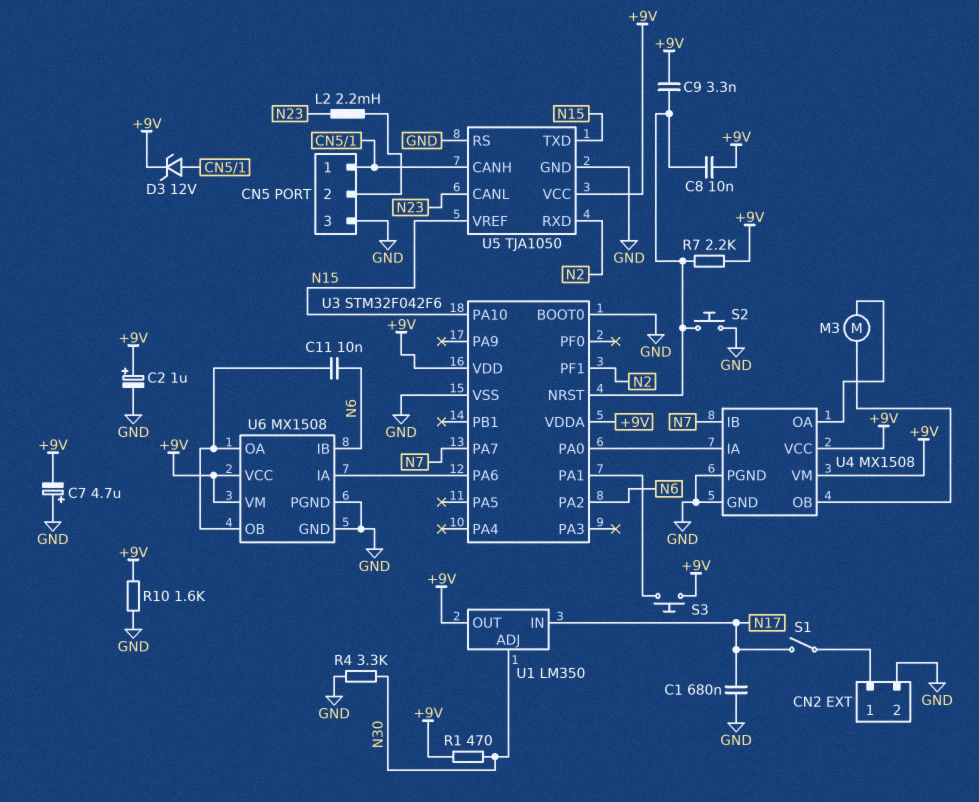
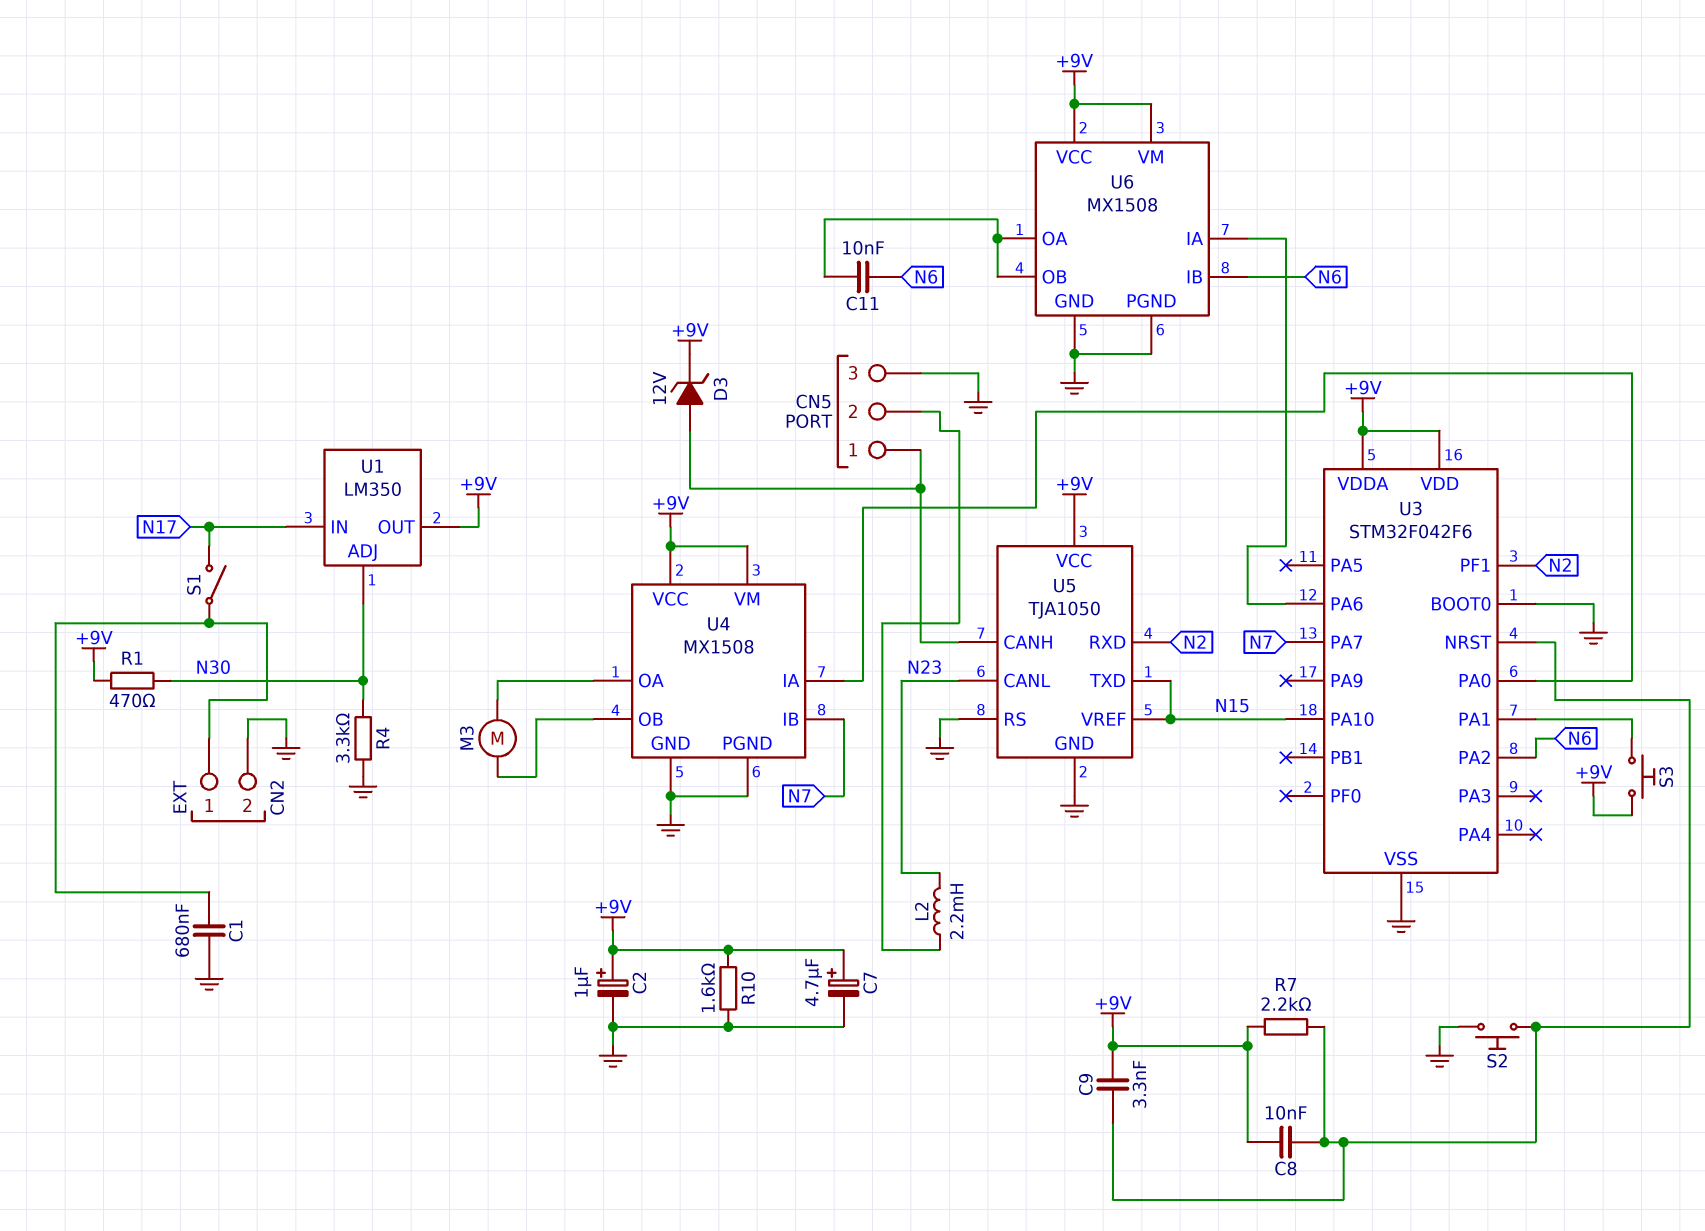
C1: 680nF (GND, N17) -> 680nF (CN2/1, GND)
C7: 4.7uF (plus GND, minus +9V) -> 4.7uF (plus +9V, minus GND)

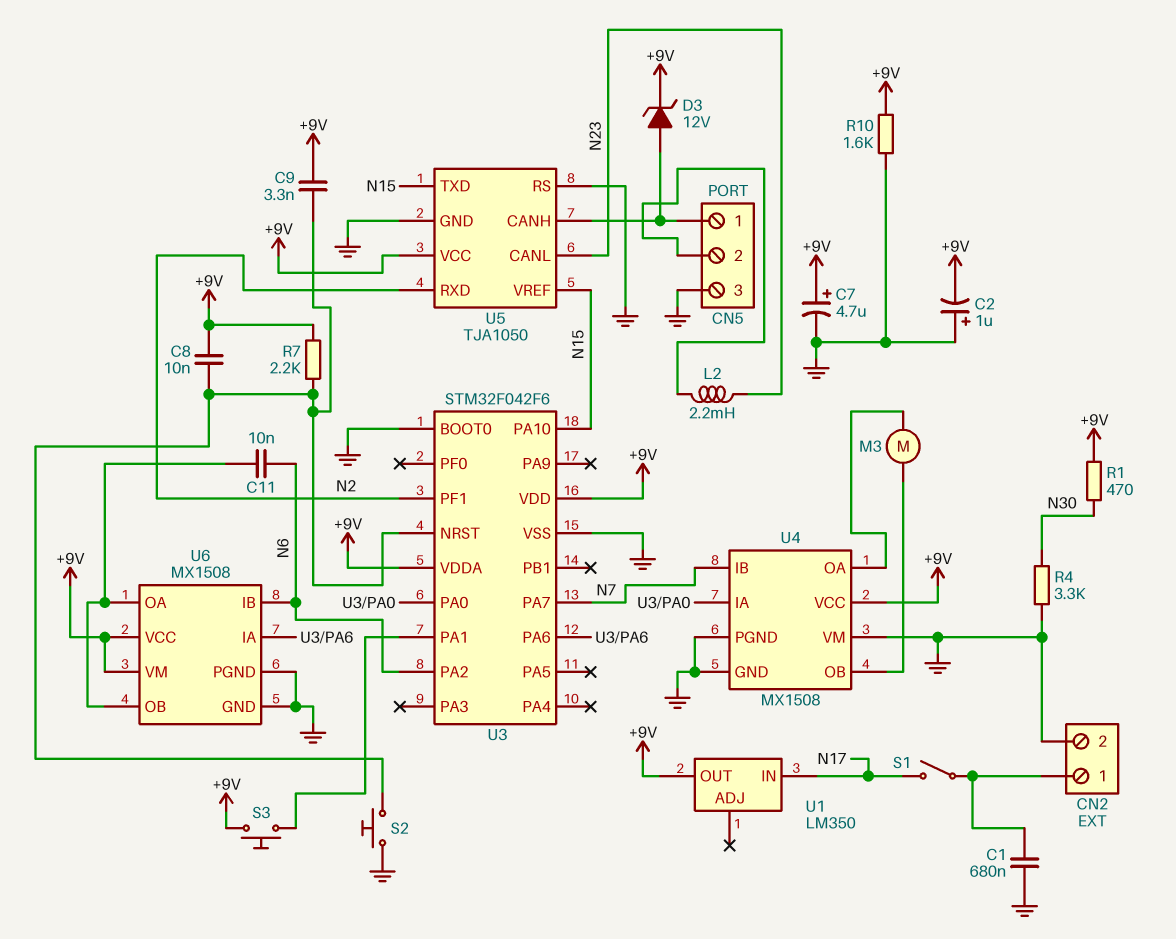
C2: 1uF (plus +9V, minus GND) -> 1uF (plus GND, minus +9V)
U1 pin ADJ: N30 -> none
U4 pin VM: +9V -> GND

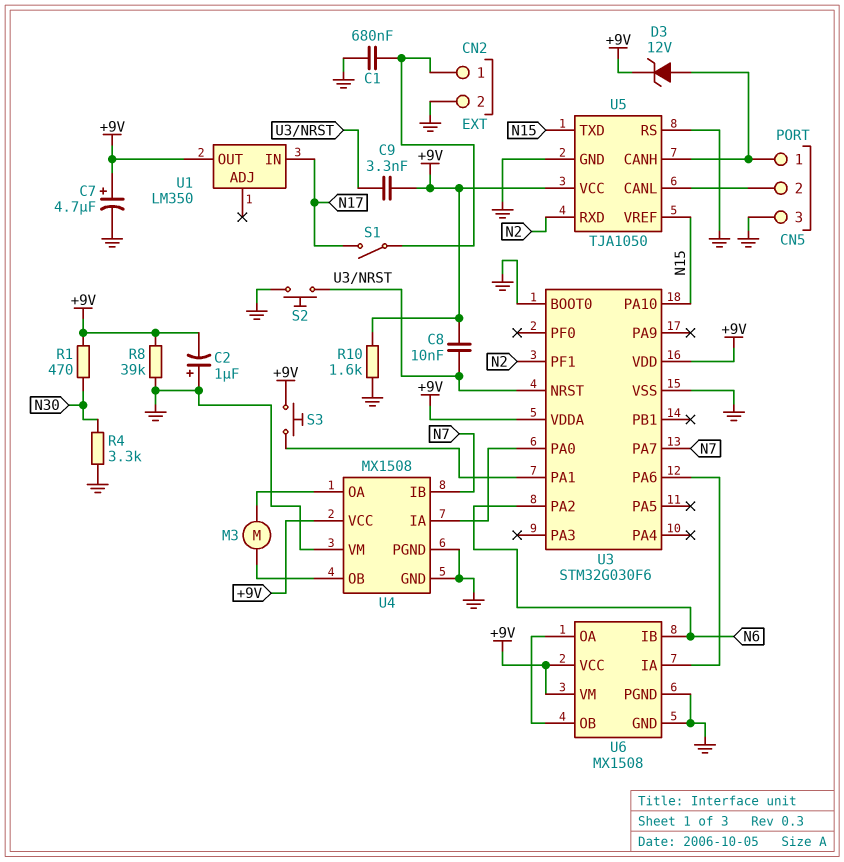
C11: 10nF (N6, U6/OA) -> none
L2: 2.2mH (CN5/2, N23) -> none
R7: 2.2k (+9V, U3/NRST) -> none
R8: none -> 39k (+9V, GND)
U3: STM32F042F6 -> STM32G030F6
U5 pin CANL: N23 -> CN5/2

